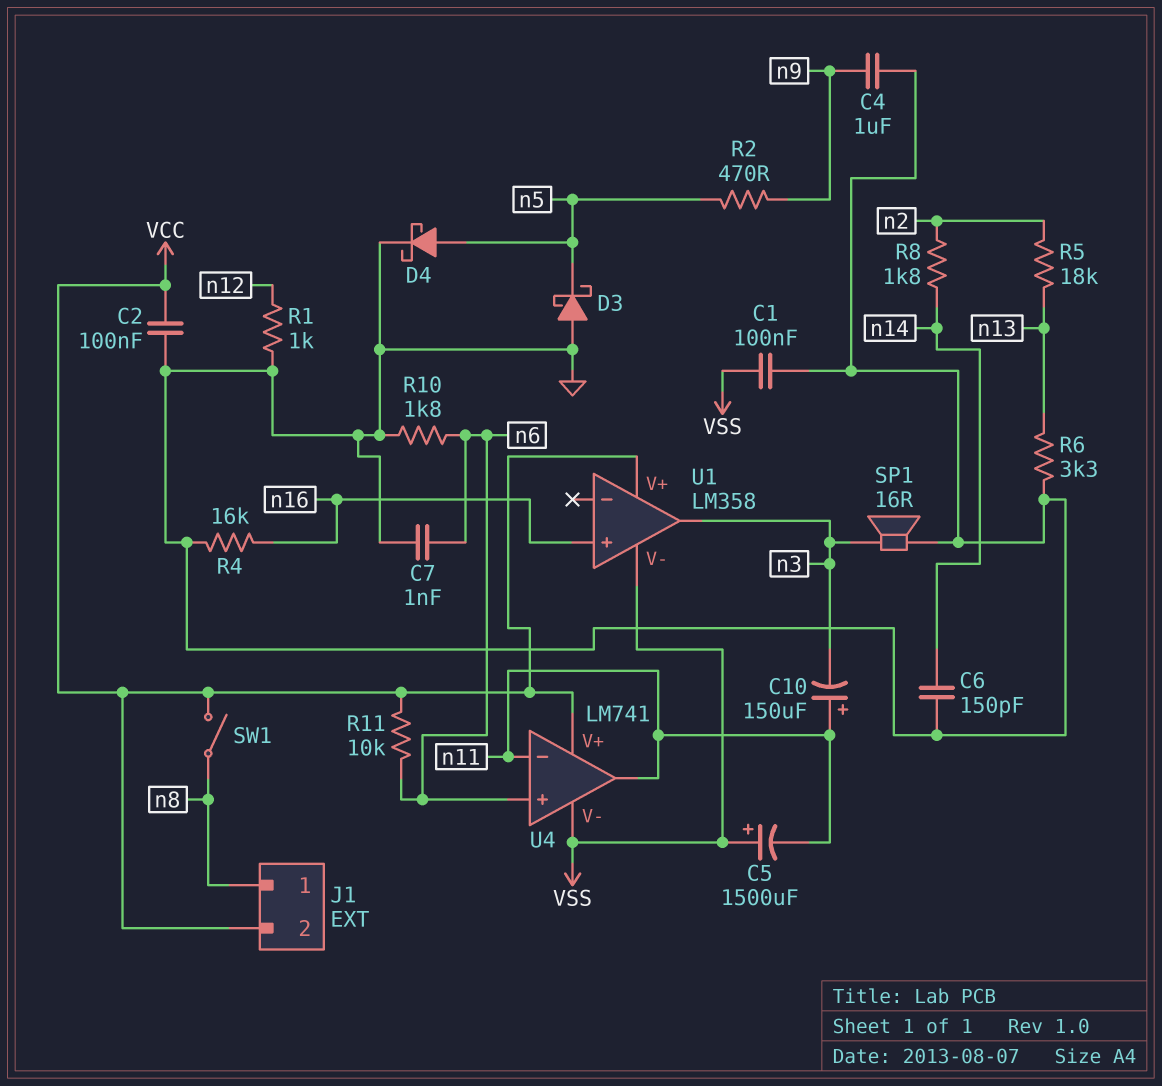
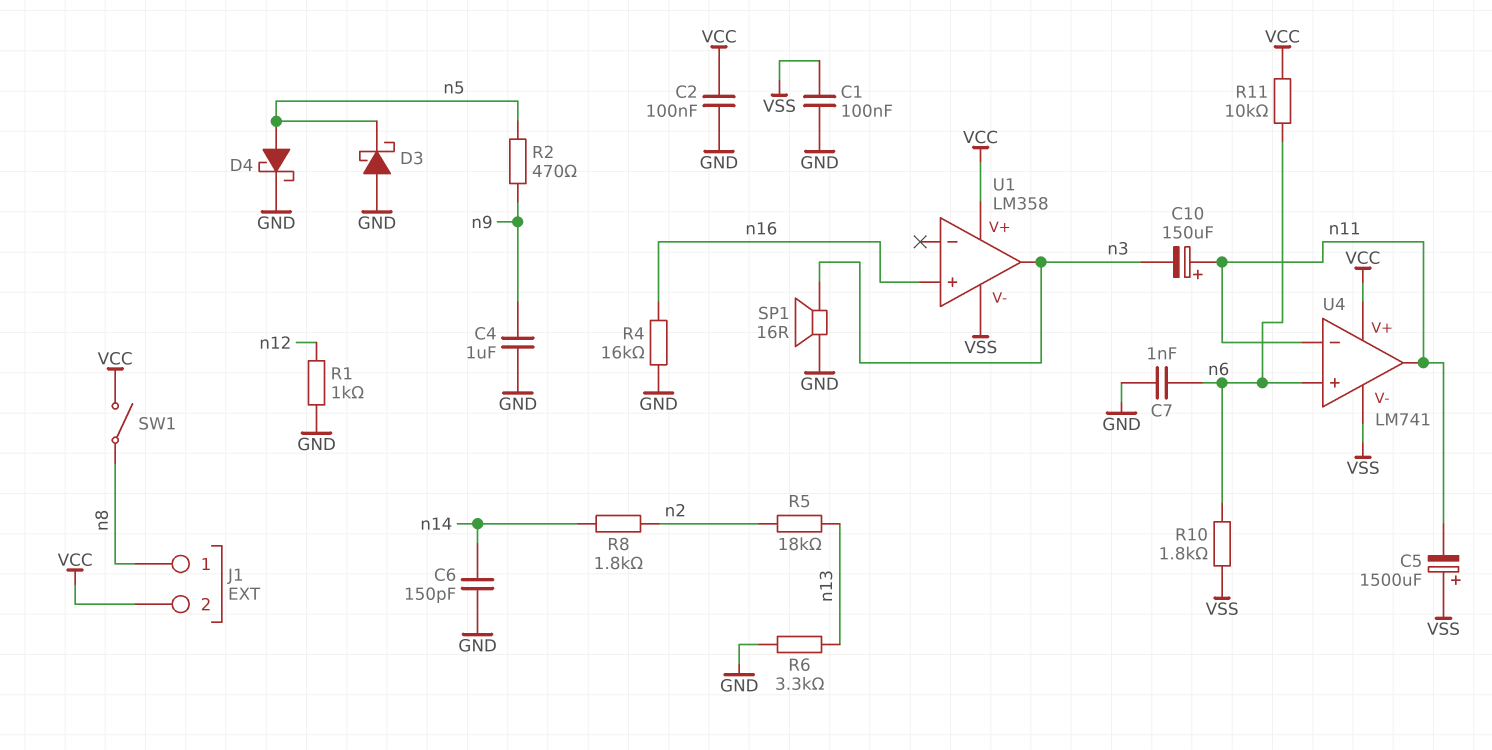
R10: 1.8k (GND, n6) -> 1.8k (VSS, n6)

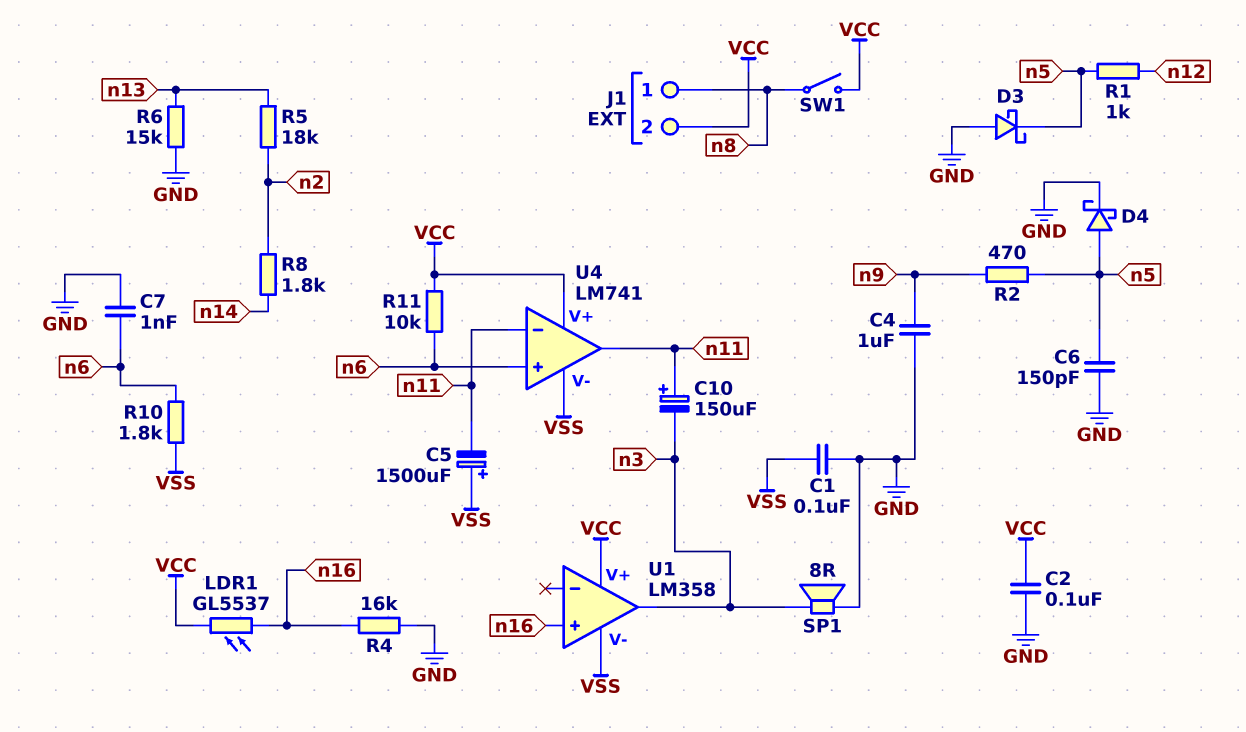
C6: 150pF (GND, n14) -> 150pF (GND, n5)
LDR1: none -> GL5537 (VCC, n16)
R1: 1k (GND, n12) -> 1k (n5, n12)
R6: 3.3k (GND, n13) -> 15k (GND, n13)
SP1: speaker 16R (GND, n3) -> speaker 8R (GND, n3)

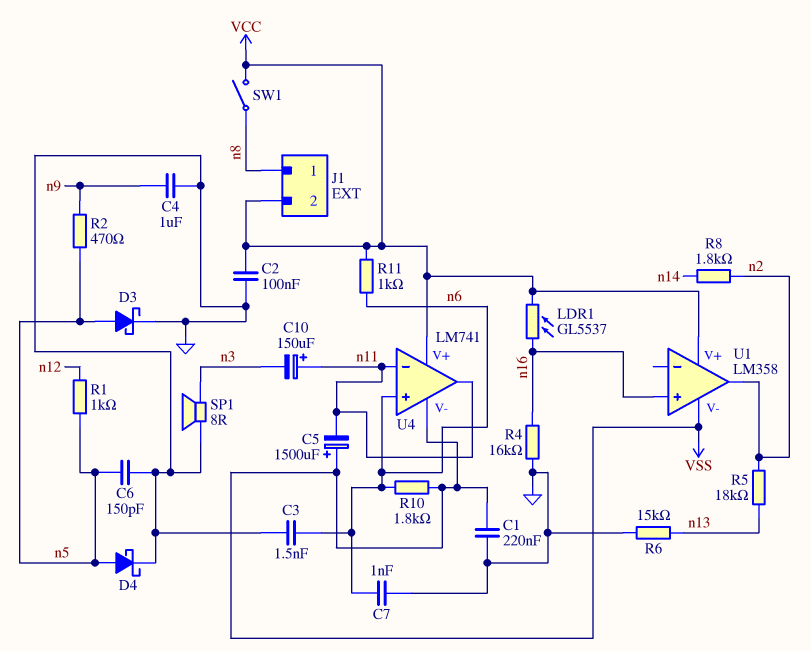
C1: 100nF (GND, VSS) -> 220nF (GND, VSS)
C3: none -> 1.5nF (GND, n6)
D3: schottky (A GND, K n5) -> schottky (A n5, K GND)
R11: 10k (VCC, n6) -> 1k (VCC, n6)
U1 pin out: n3 -> n2

